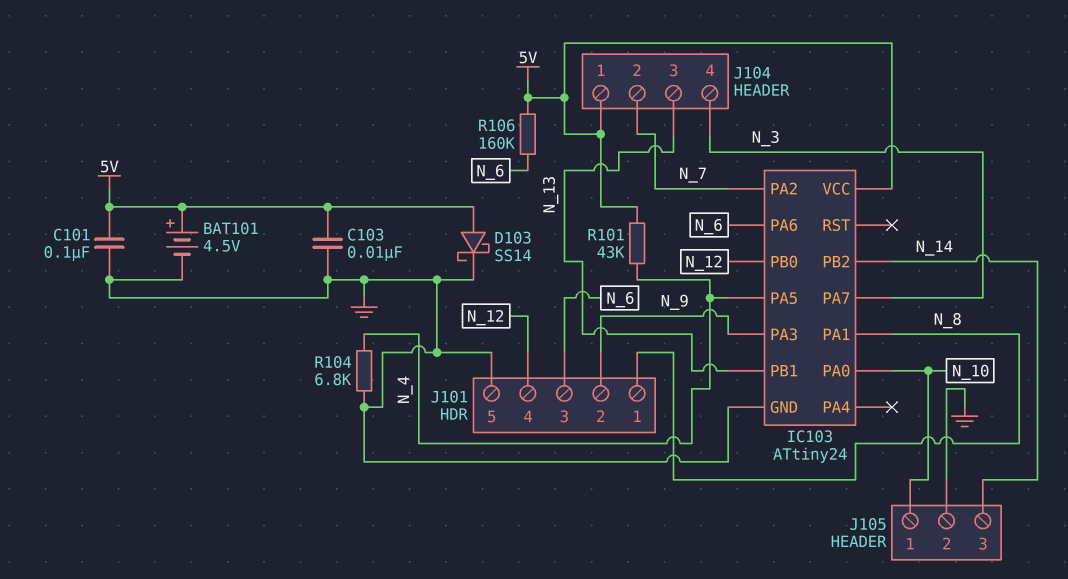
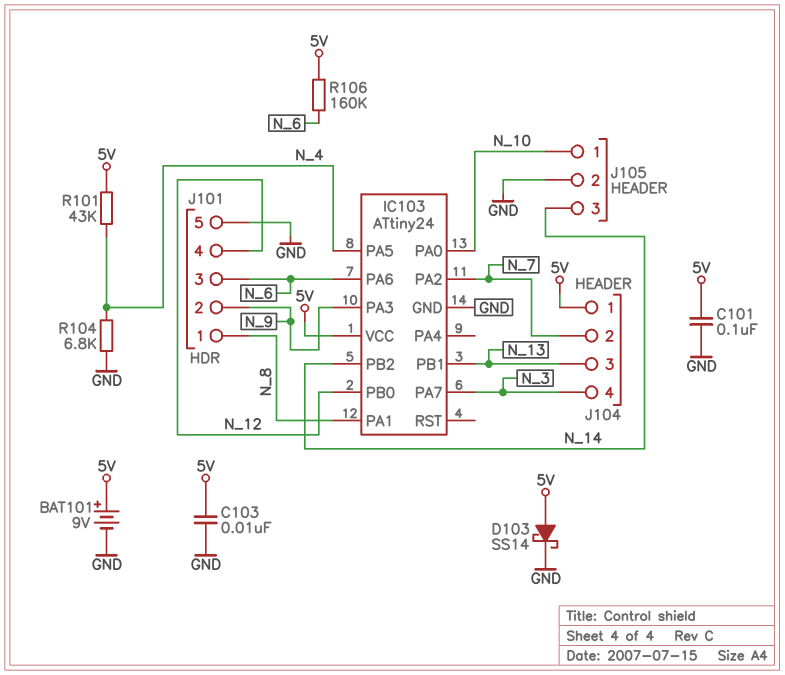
BAT101: 4.5V (plus 5V, minus GND) -> 9V (plus 5V, minus GND)

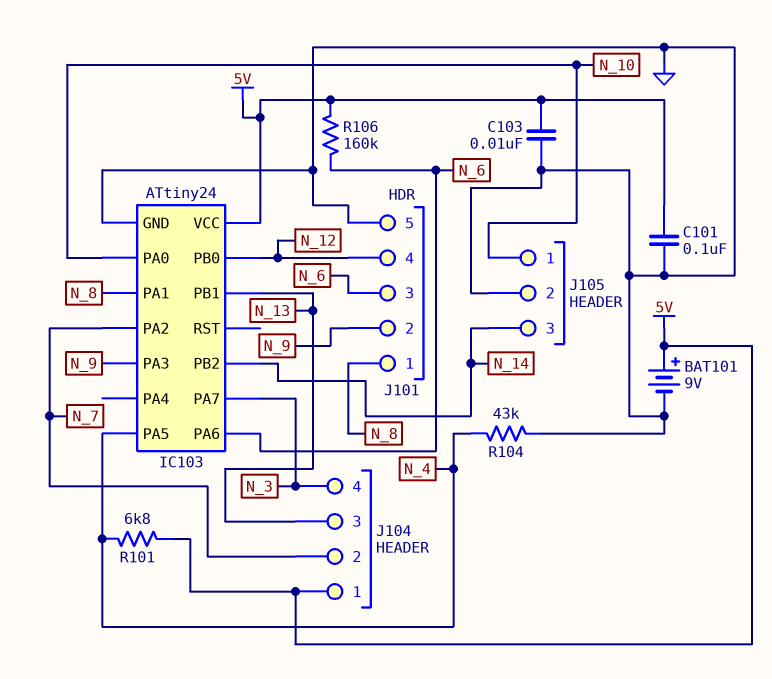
D103: schottky SS14 (A 5V, K GND) -> none
R101: 43k (5V, N_4) -> 6.8k (5V, N_4)
R104: 6.8k (GND, N_4) -> 43k (GND, N_4)

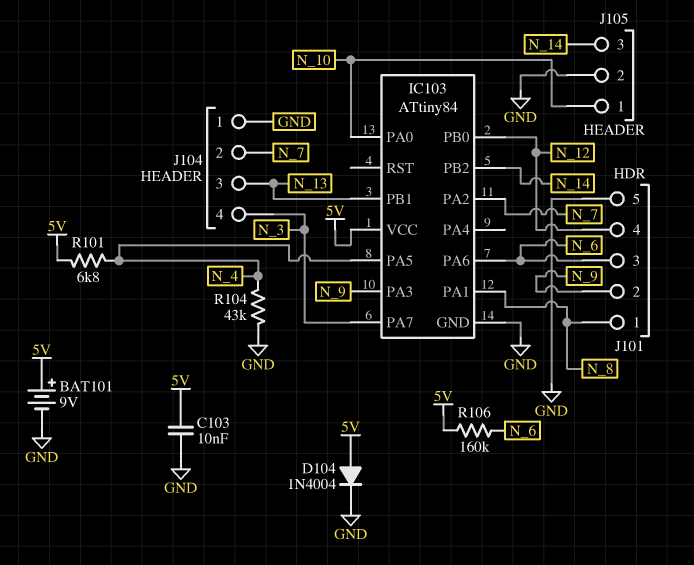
C101: 100nF (5V, GND) -> none
D104: none -> diode 1N4004 (A 5V, K GND)
IC103: ATtiny24 -> ATtiny84
J104 pin 1: 5V -> GND

